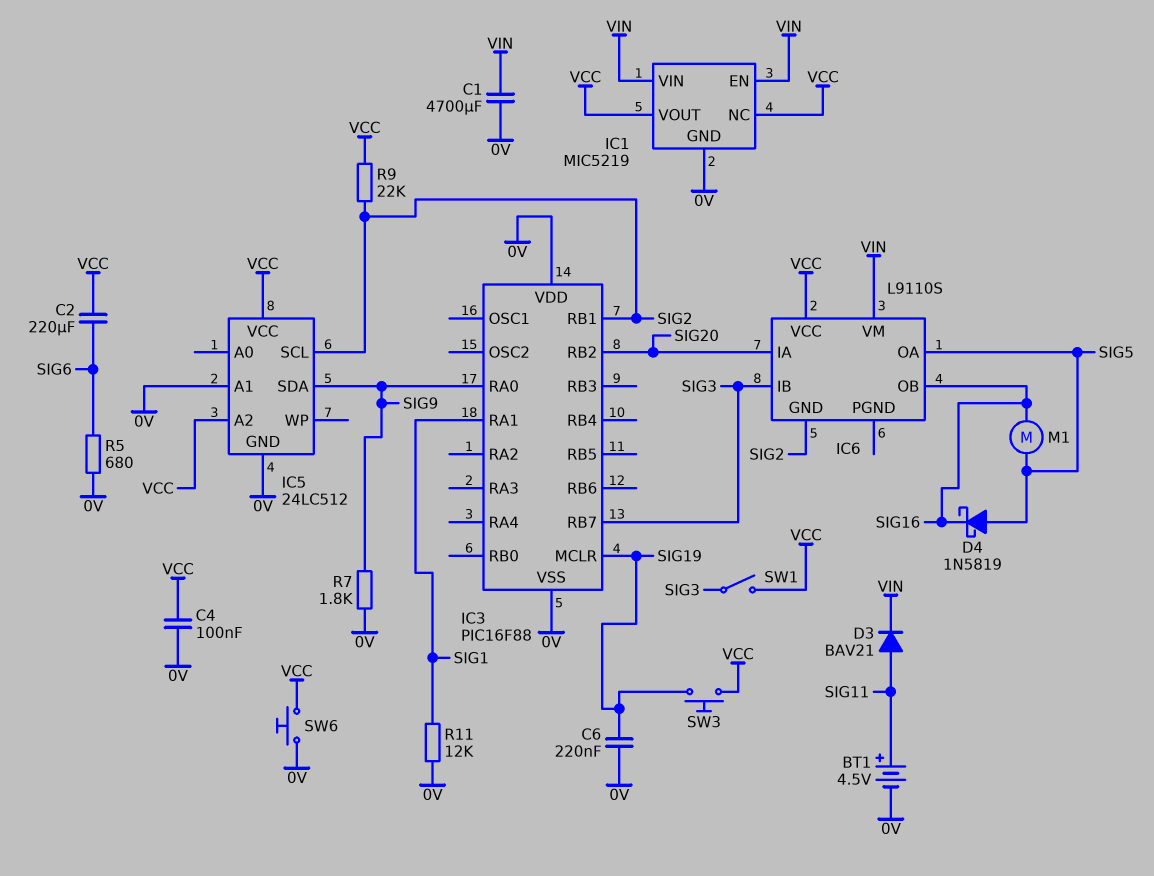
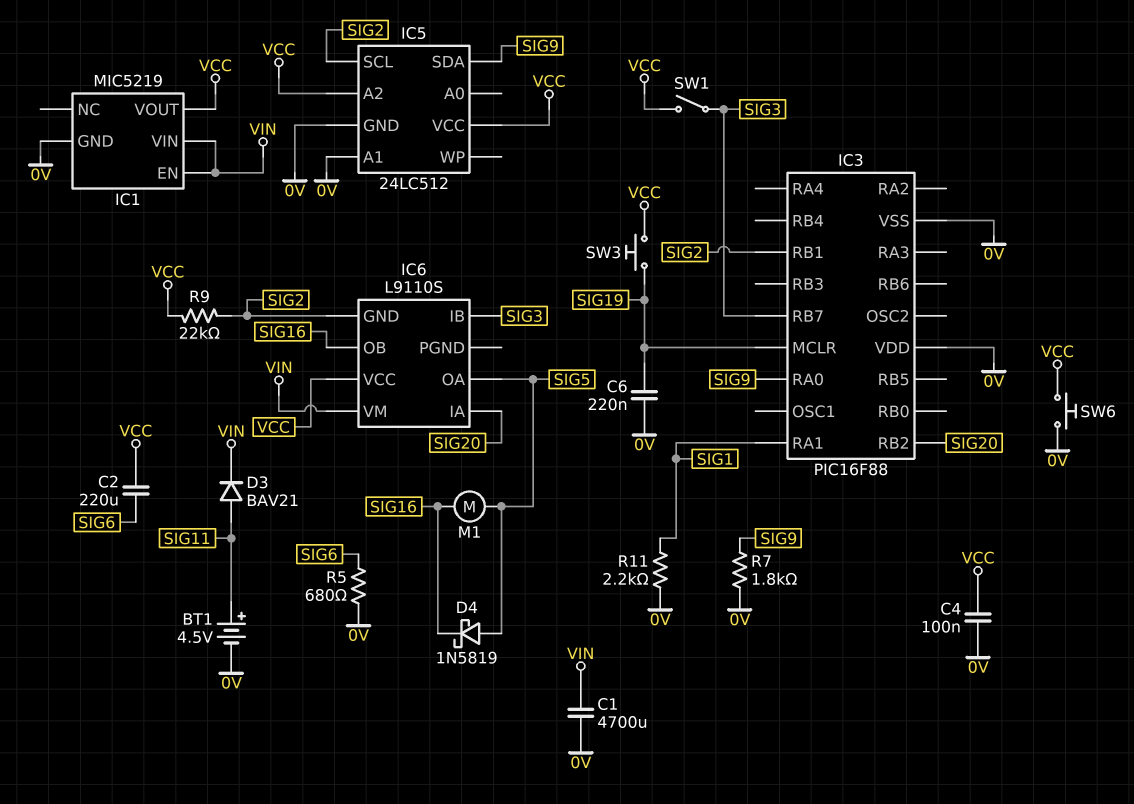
IC1 pin NC: VCC -> none
R11: 12k (0V, SIG1) -> 2.2k (0V, SIG1)

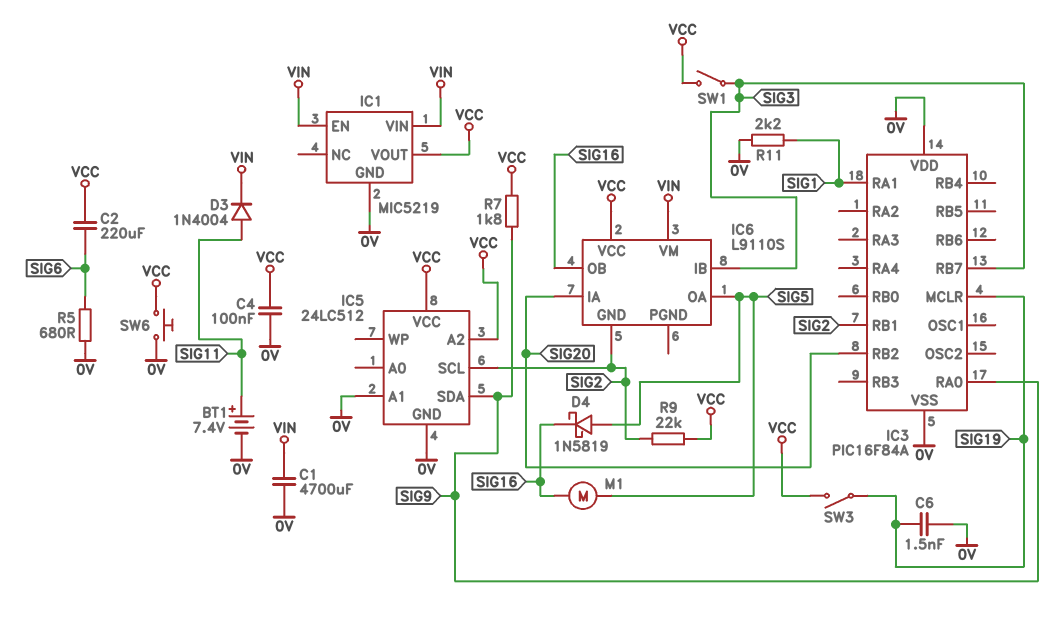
BT1: 4.5V (plus SIG11, minus 0V) -> 7.4V (plus SIG11, minus 0V)
C6: 220nF (0V, SIG19) -> 1.5nF (0V, SIG19)
D3: diode BAV21 (A SIG11, K VIN) -> diode 1N4004 (A SIG11, K VIN)
IC3: PIC16F88 -> PIC16F84A
R7: 1.8k (0V, SIG9) -> 1.8k (SIG9, VCC)
SW3: button (SIG19, VCC) -> switch (SIG19, VCC)

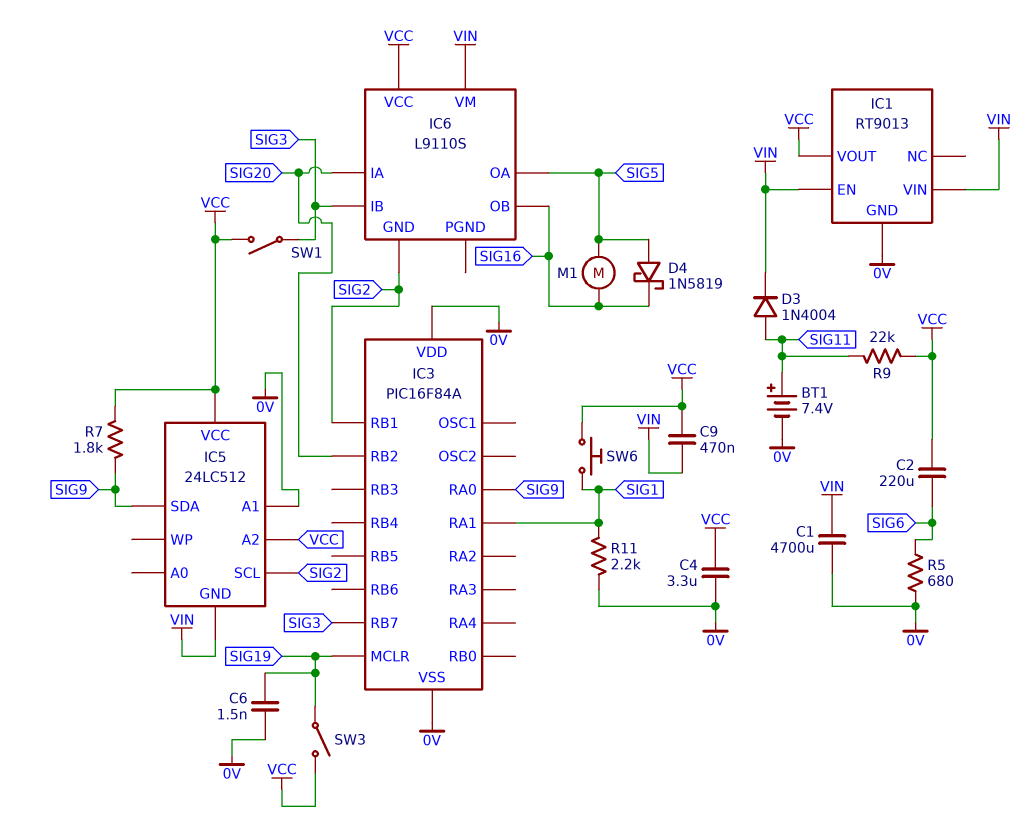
C4: 100nF (0V, VCC) -> 3.3uF (0V, VCC)
C9: none -> 470nF (VCC, VIN)
IC1: MIC5219 -> RT9013
IC5 pin GND: 0V -> VIN
R9: 22k (SIG2, VCC) -> 22k (SIG11, VCC)
SW6: button (0V, VCC) -> button (SIG1, VCC)

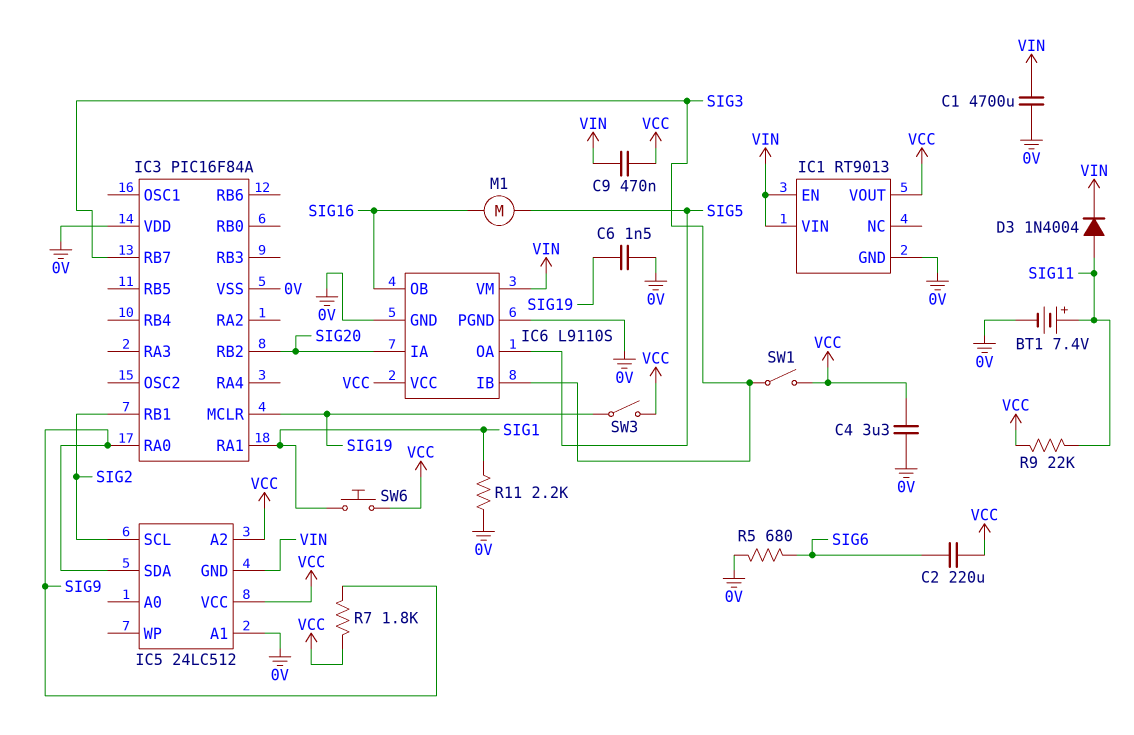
D4: schottky 1N5819 (A SIG5, K SIG16) -> none
IC6 pin GND: SIG2 -> 0V
IC6 pin PGND: none -> 0V

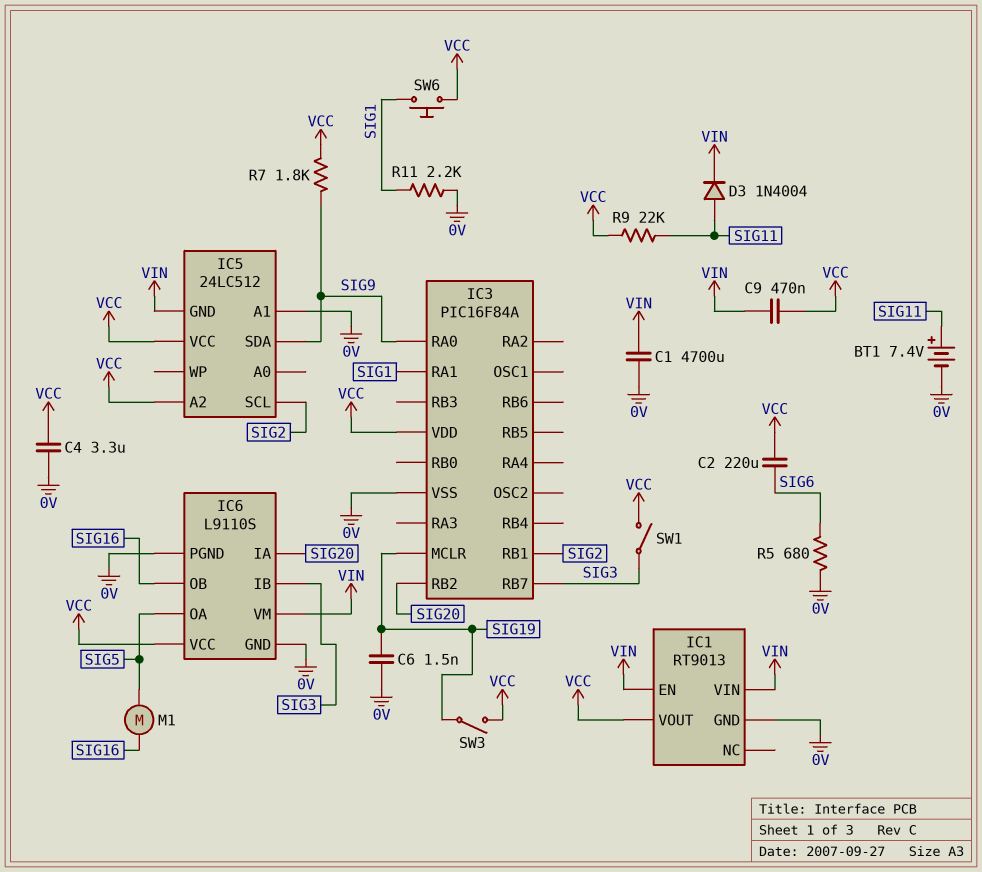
IC3 pin VDD: 0V -> VCC

